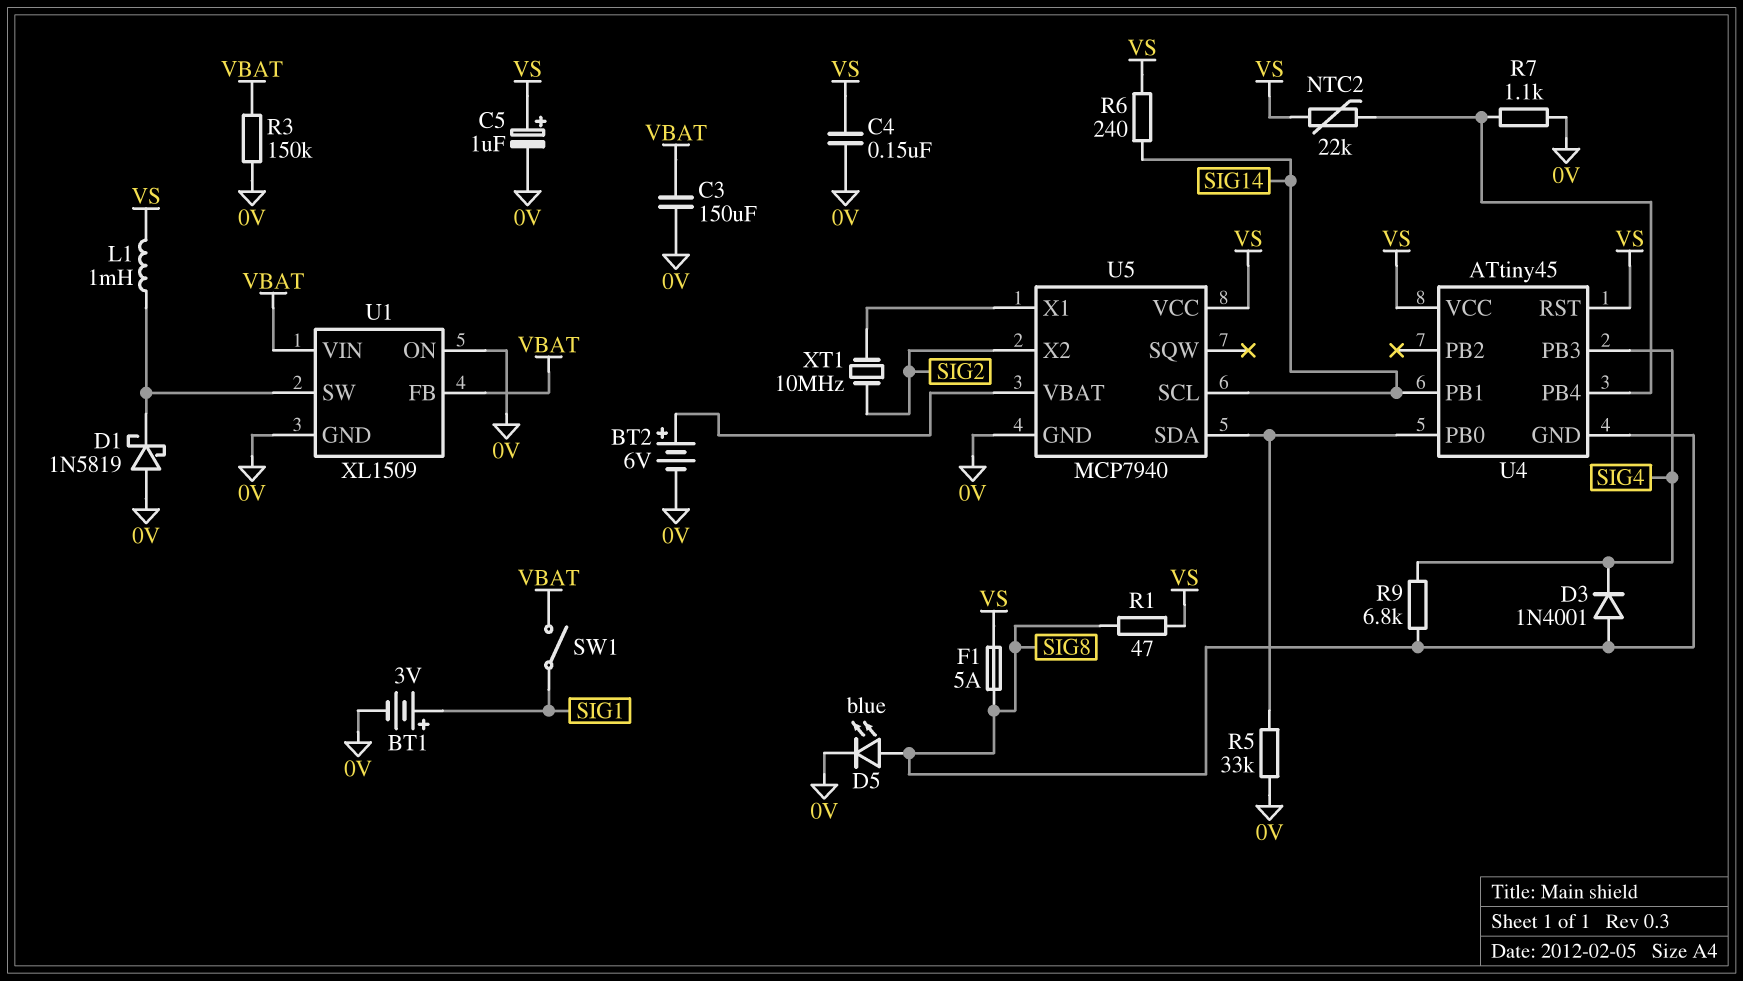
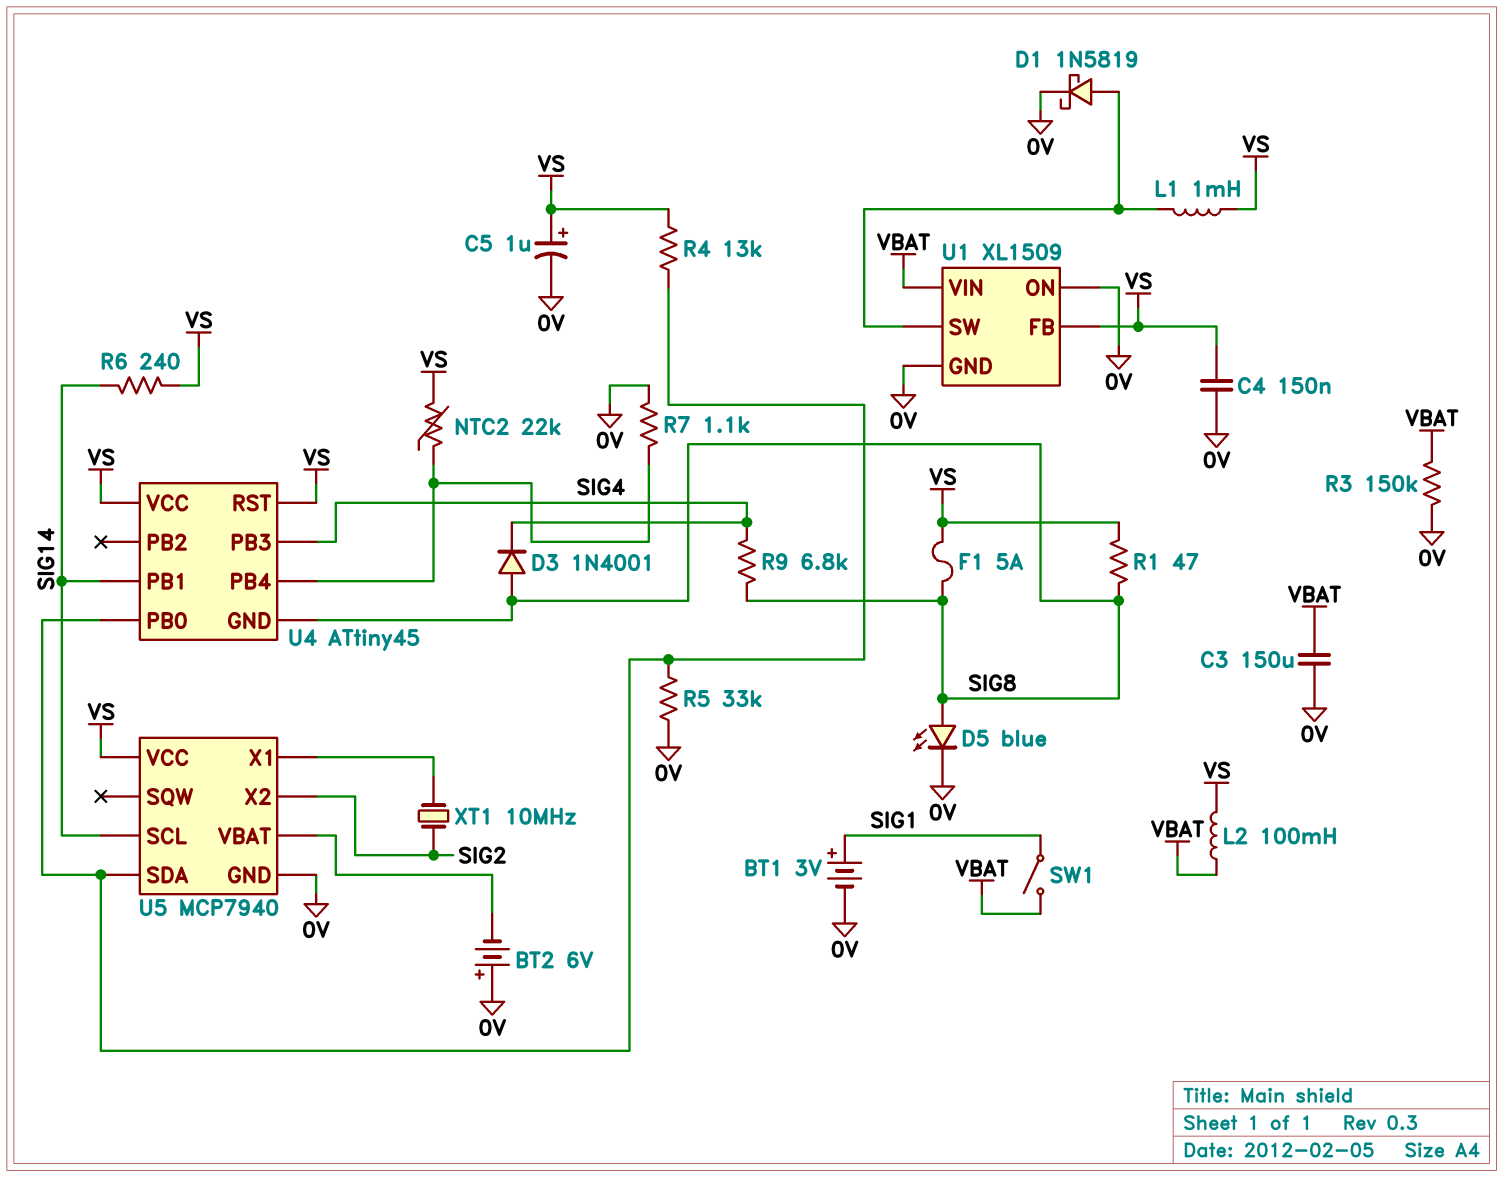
BT2: 6V (plus U5/VBAT, minus 0V) -> 6V (plus 0V, minus U5/VBAT)
D1: schottky 1N5819 (A 0V, K U1/SW) -> schottky 1N5819 (A U1/SW, K 0V)
L2: none -> 100mH (VBAT, VS)
R4: none -> 13k (U4/PB0, VS)
U1 pin FB: VBAT -> VS

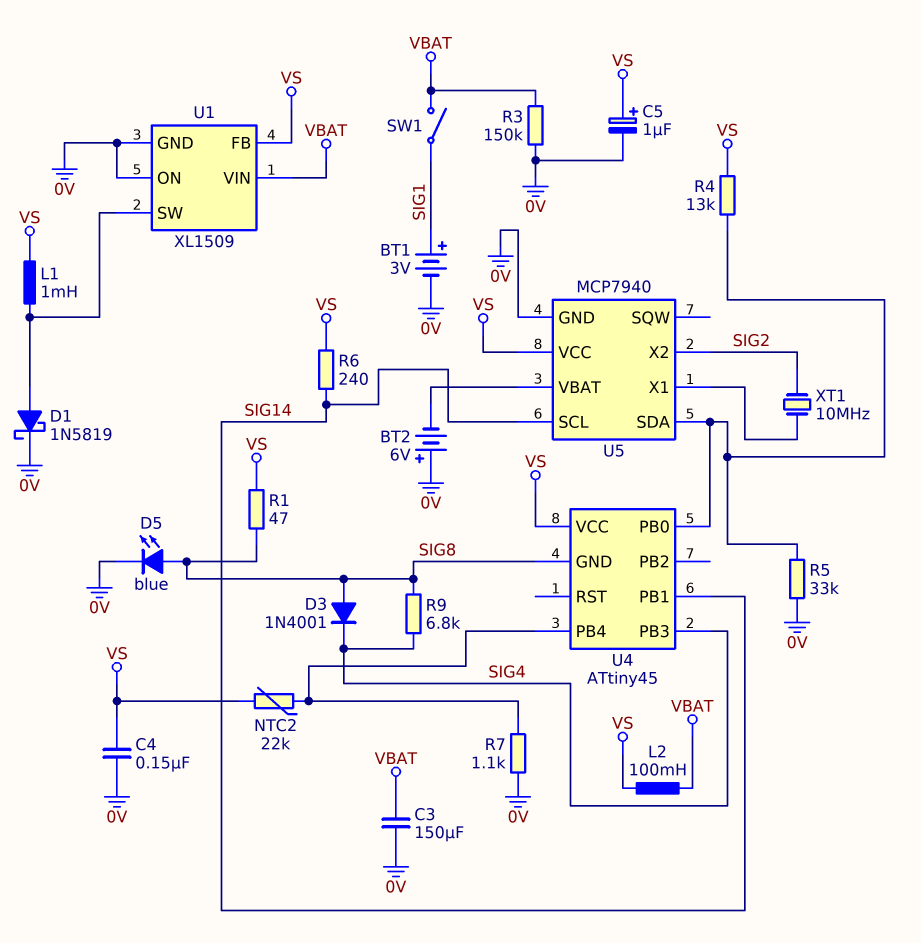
F1: 5A (SIG8, VS) -> none
U4 pin RST: VS -> none

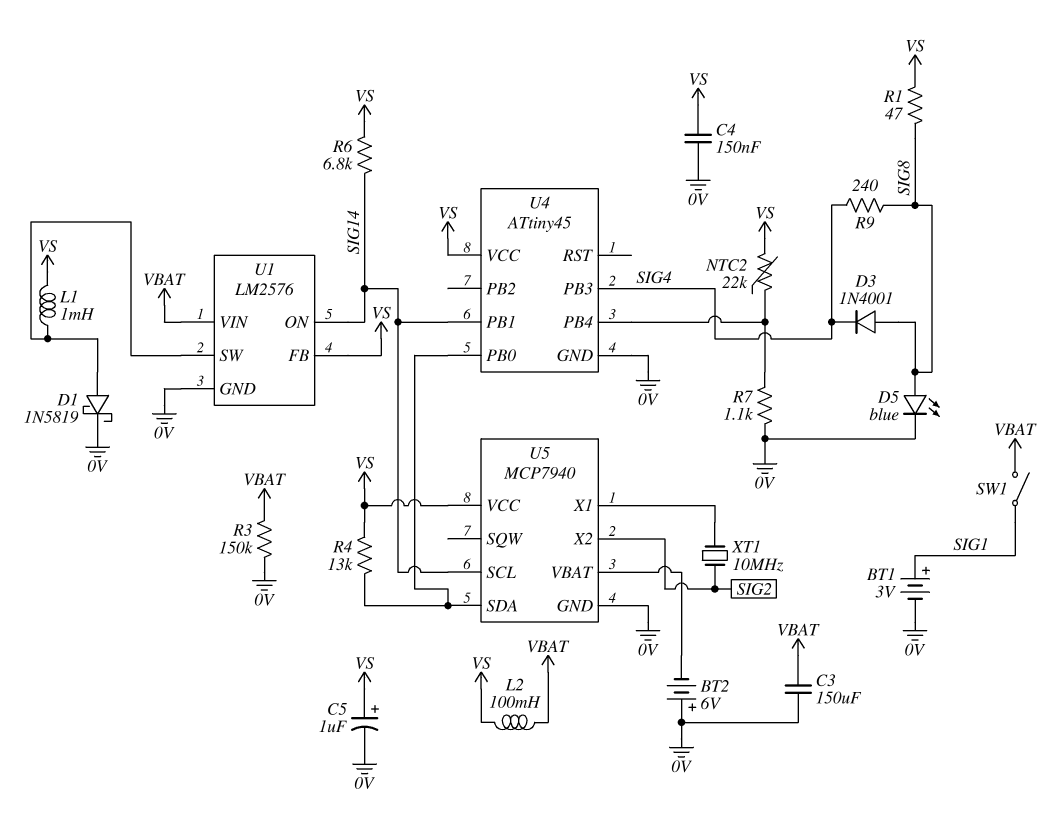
R5: 33k (0V, U4/PB0) -> none
R6: 240 (SIG14, VS) -> 6.8k (SIG14, VS)
R9: 6.8k (SIG4, SIG8) -> 240 (SIG4, SIG8)
U1: XL1509 -> LM2576
U1 pin ON: 0V -> SIG14
U4 pin GND: SIG8 -> 0V

